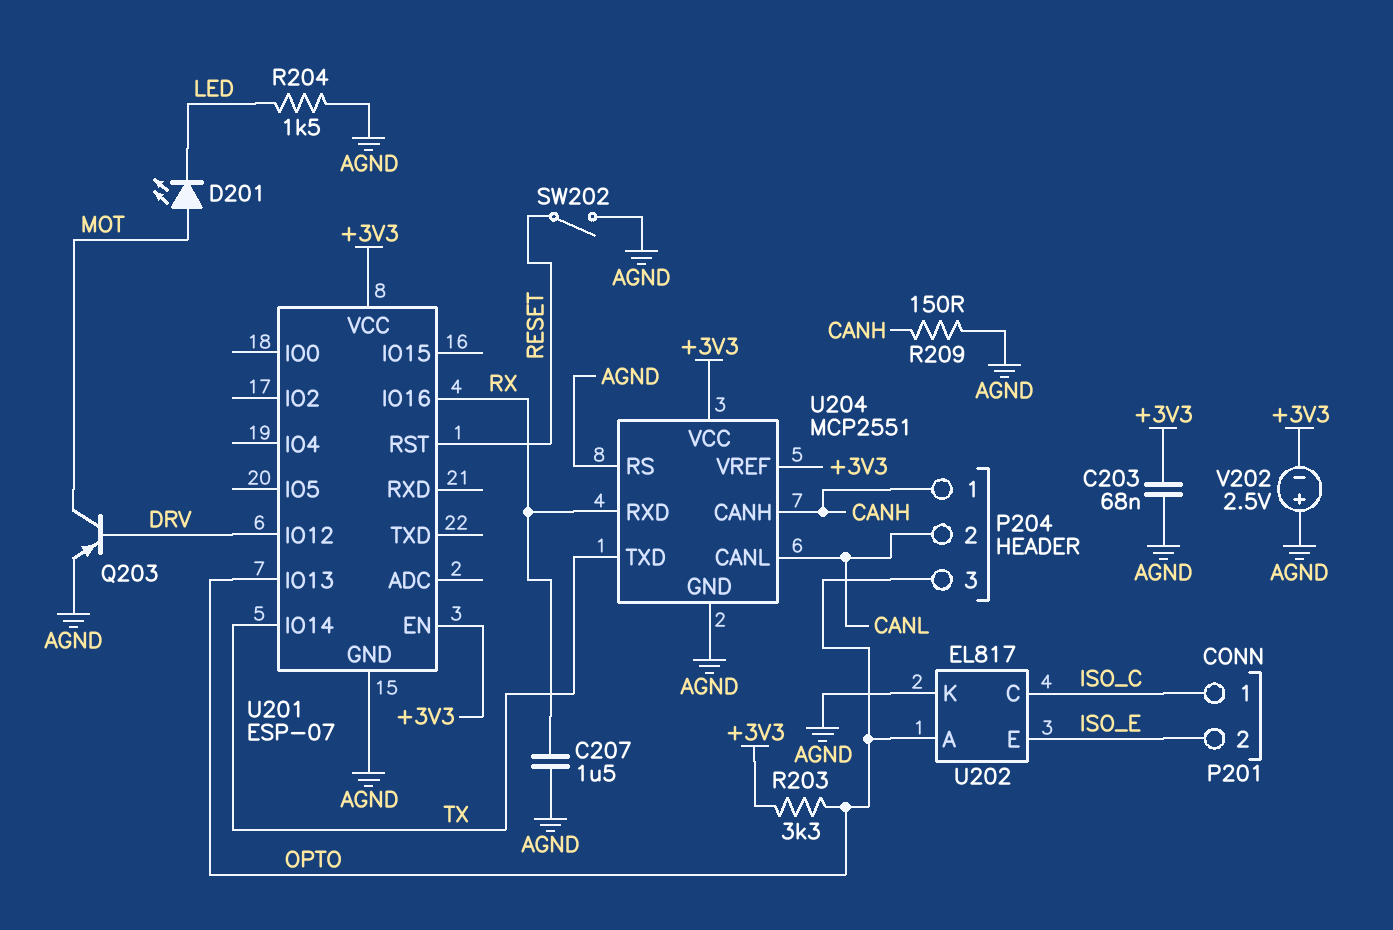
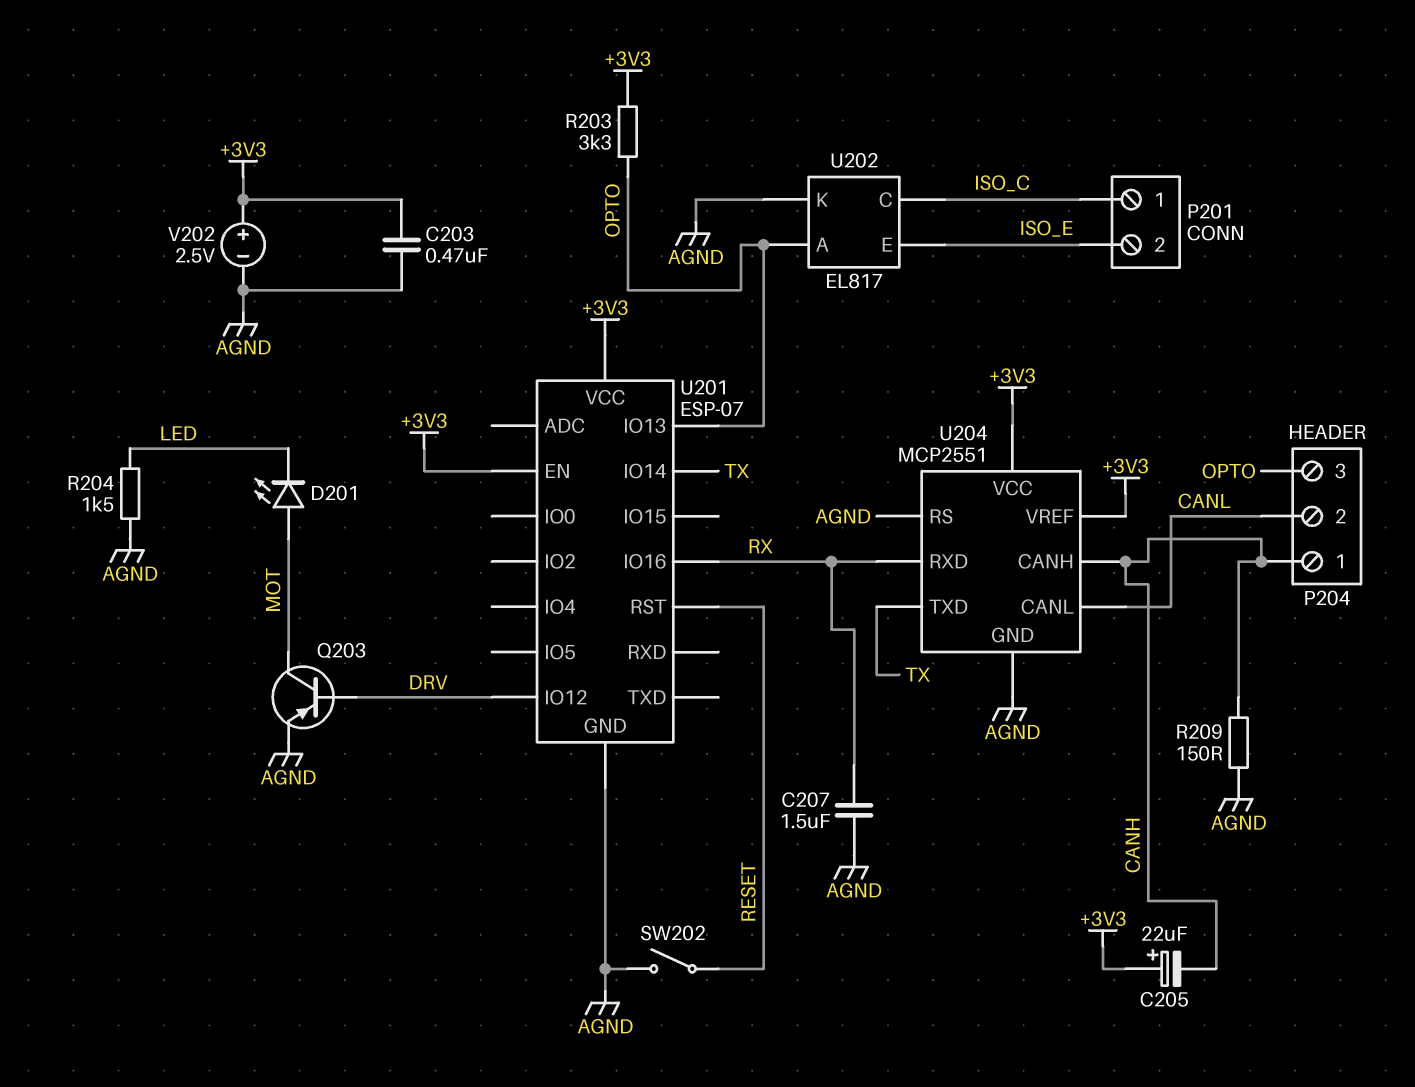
C203: 68nF (+3V3, AGND) -> 470nF (+3V3, AGND)
C205: none -> 22uF (plus +3V3, minus CANH)
V202: 2.5V (plus AGND, minus +3V3) -> 2.5V (plus +3V3, minus AGND)

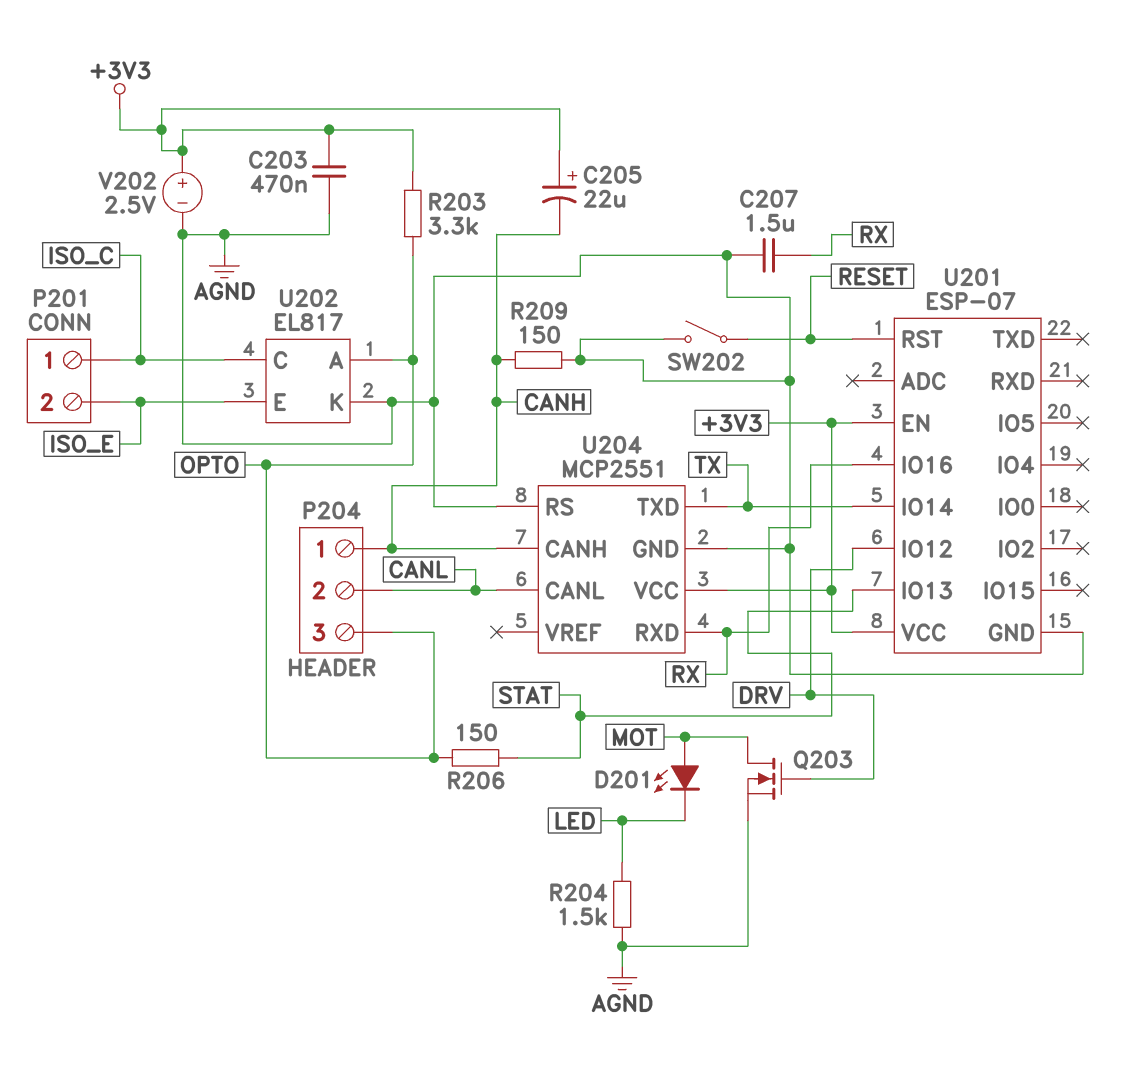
Q203: PNP (B DRV, C MOT, E AGND) -> NMOS (G DRV, D MOT, S AGND)
R206: none -> 150 (OPTO, STAT)
U201 pin IO13: OPTO -> STAT
U204 pin VREF: +3V3 -> none

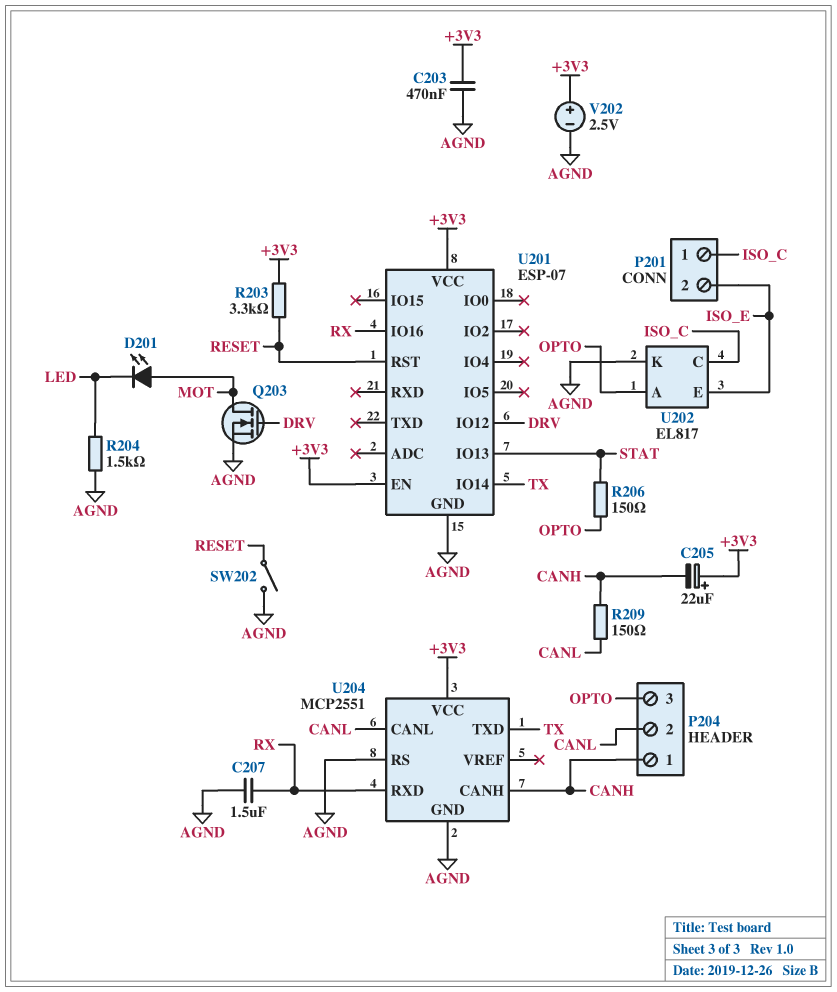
R203: 3.3k (+3V3, OPTO) -> 3.3k (+3V3, RESET)
R209: 150 (AGND, CANH) -> 150 (CANH, CANL)

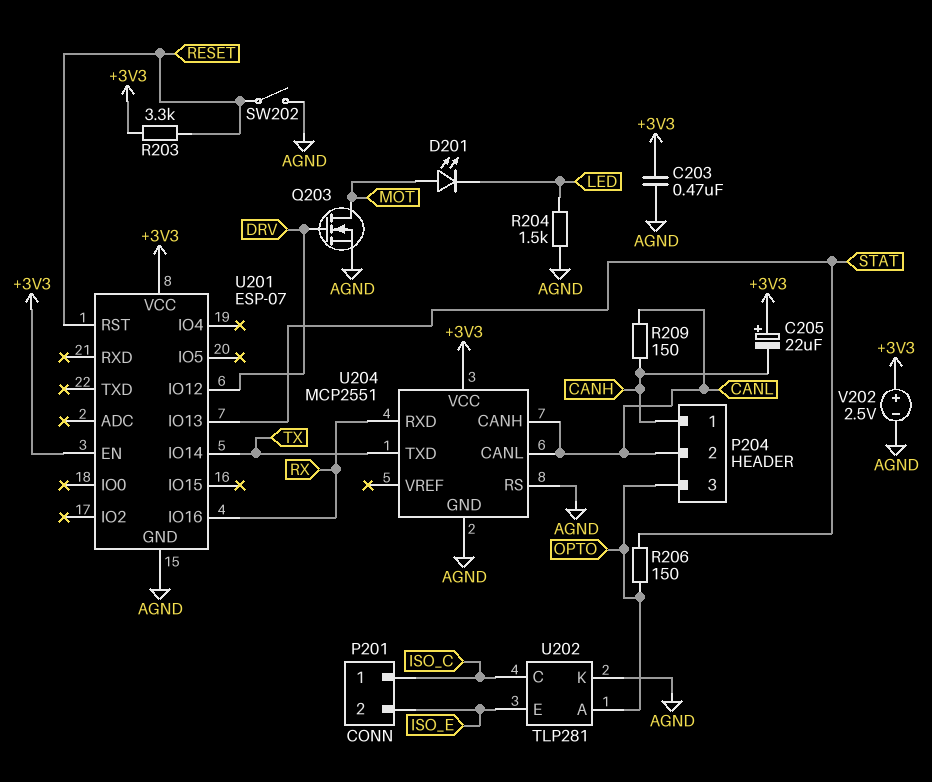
C207: 1.5uF (AGND, RX) -> none
U202: EL817 -> TLP281
U204 pin CANH: CANH -> CANL

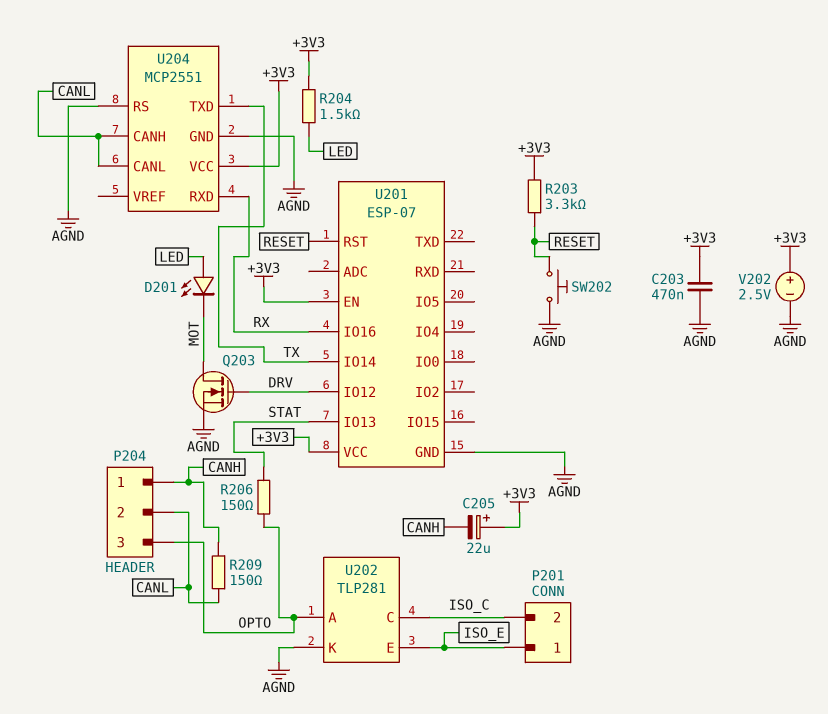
D201: LED (A MOT, K LED) -> LED (A LED, K MOT)
P201 pin 1: ISO_C -> ISO_E
P201 pin 2: ISO_E -> ISO_C
R204: 1.5k (AGND, LED) -> 1.5k (+3V3, LED)
SW202: switch (AGND, RESET) -> button (AGND, RESET)

